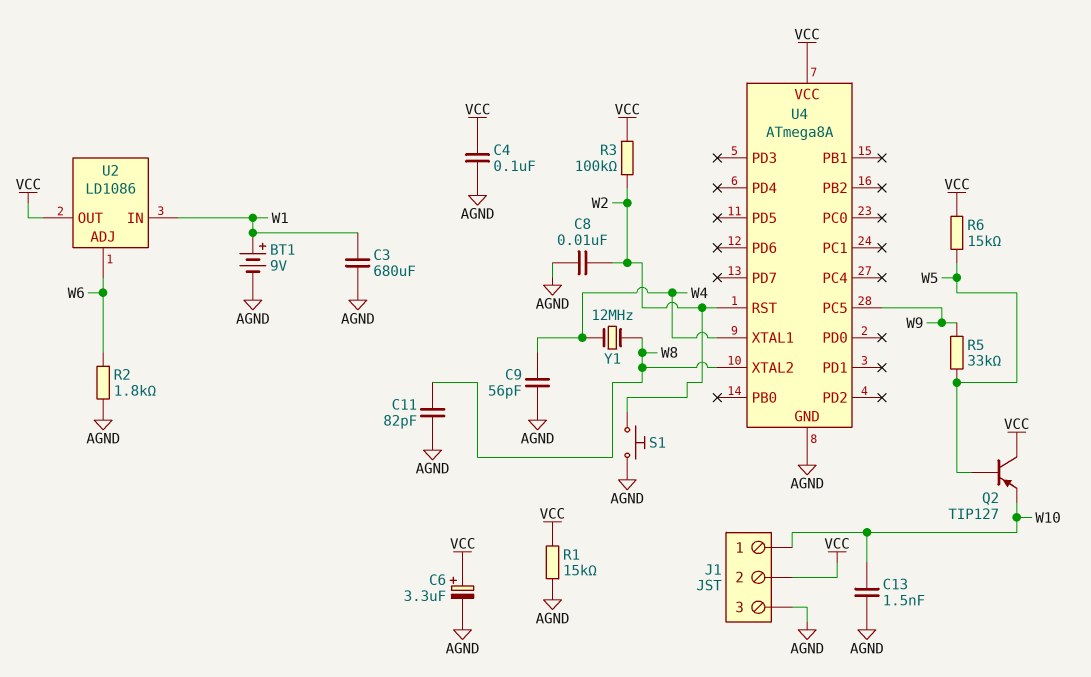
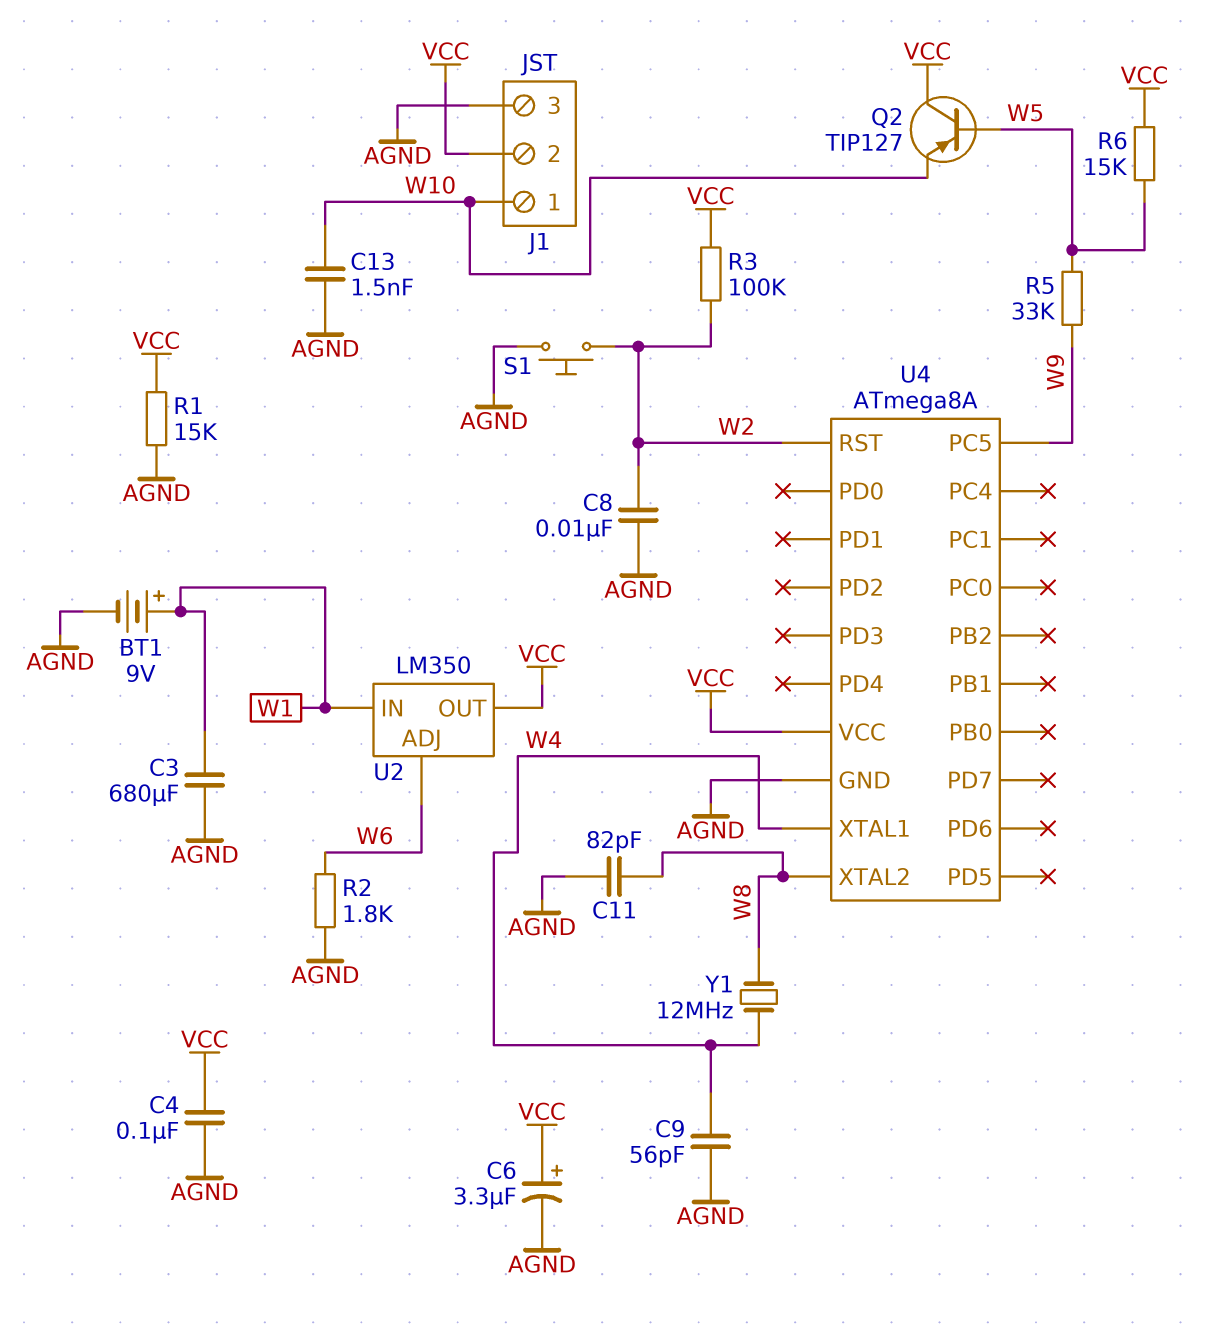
U2: LD1086 -> LM350

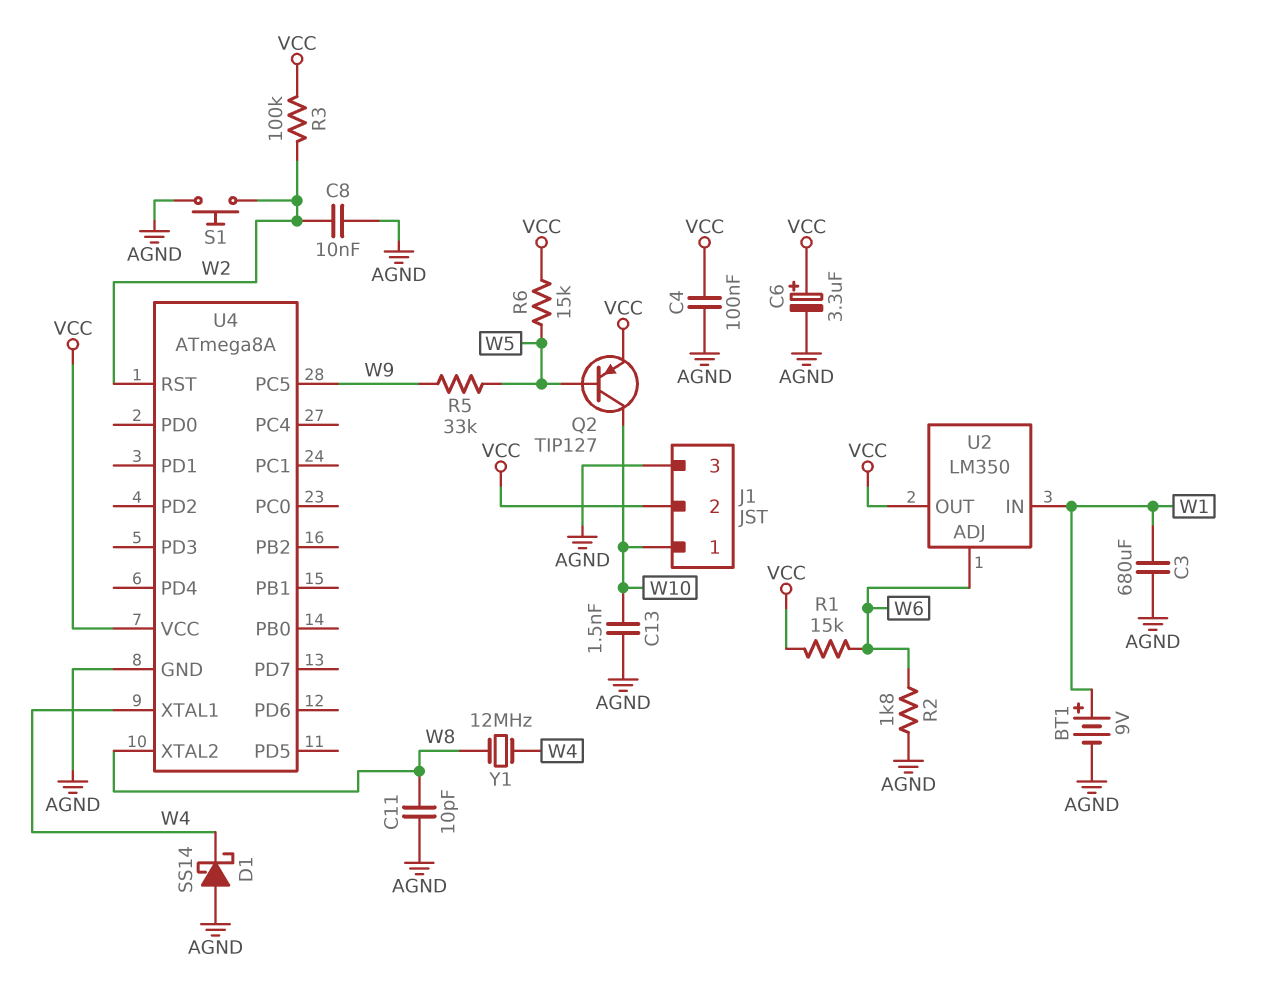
C9: 56pF (AGND, W4) -> none
C11: 82pF (AGND, W8) -> 10pF (AGND, W8)
D1: none -> schottky SS14 (A AGND, K W4)
Q2: PNP TIP127 (B W5, C VCC, E W10) -> PNP TIP127 (B W5, C W10, E VCC)
R1: 15k (AGND, VCC) -> 15k (VCC, W6)

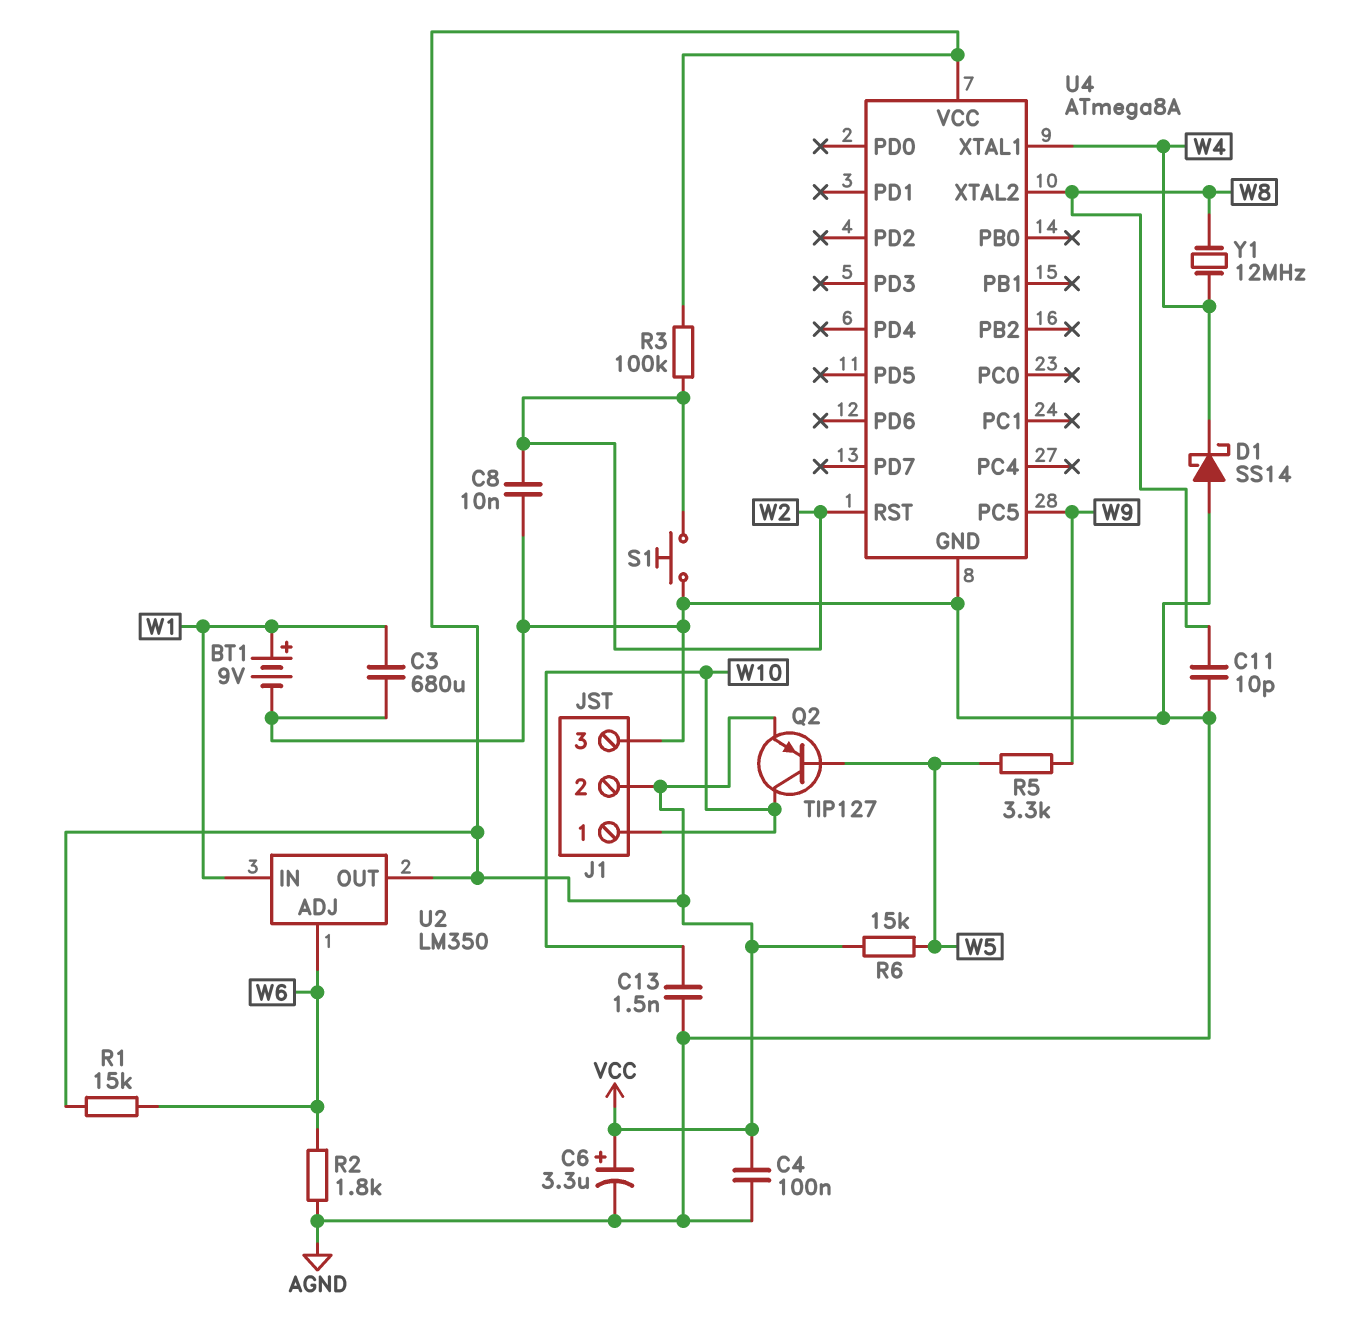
R5: 33k (W5, W9) -> 3.3k (W5, W9)

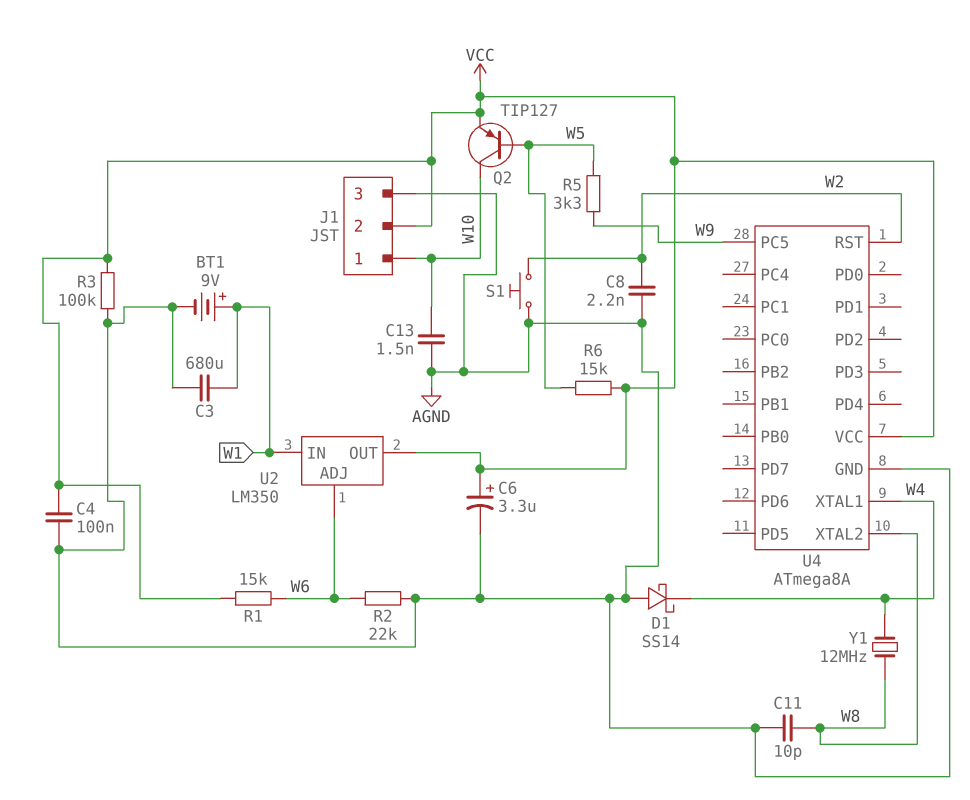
C8: 10nF (AGND, W2) -> 2.2nF (AGND, W2)
R2: 1.8k (AGND, W6) -> 22k (AGND, W6)
R3: 100k (VCC, W2) -> 100k (AGND, VCC)

